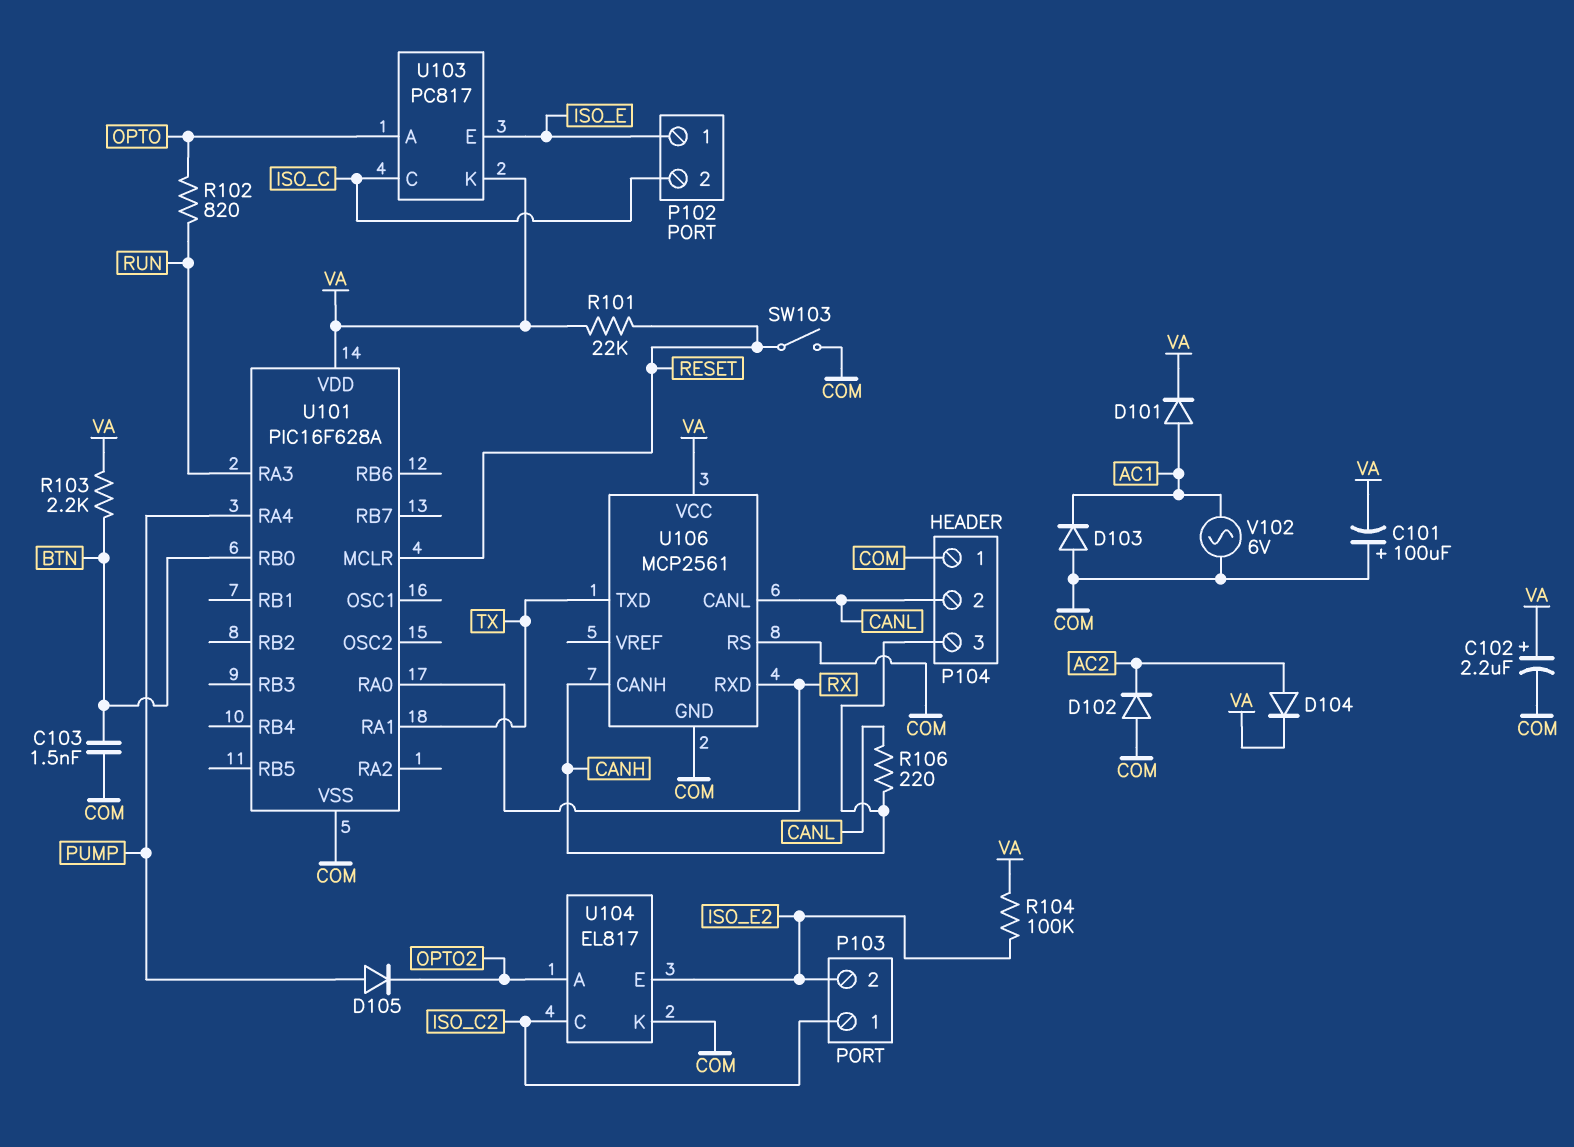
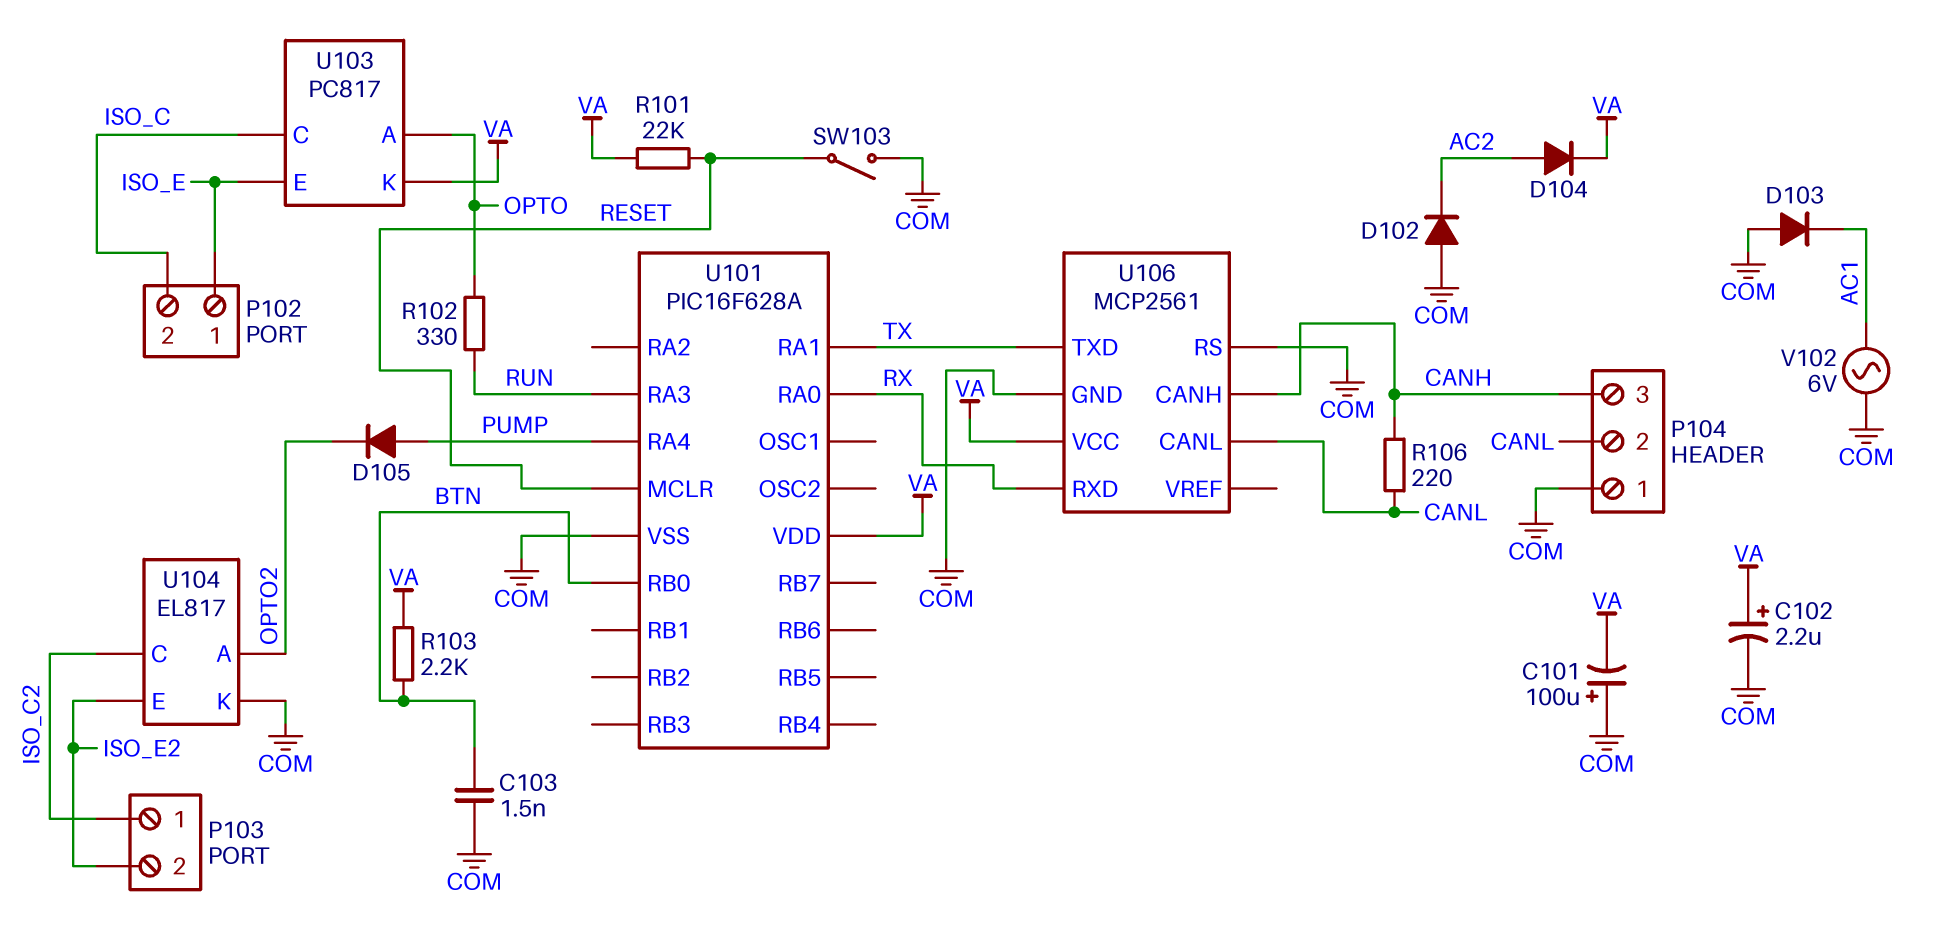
D101: diode (A AC1, K VA) -> none
R102: 820 (OPTO, RUN) -> 330 (OPTO, RUN)
R104: 100k (ISO_E2, VA) -> none

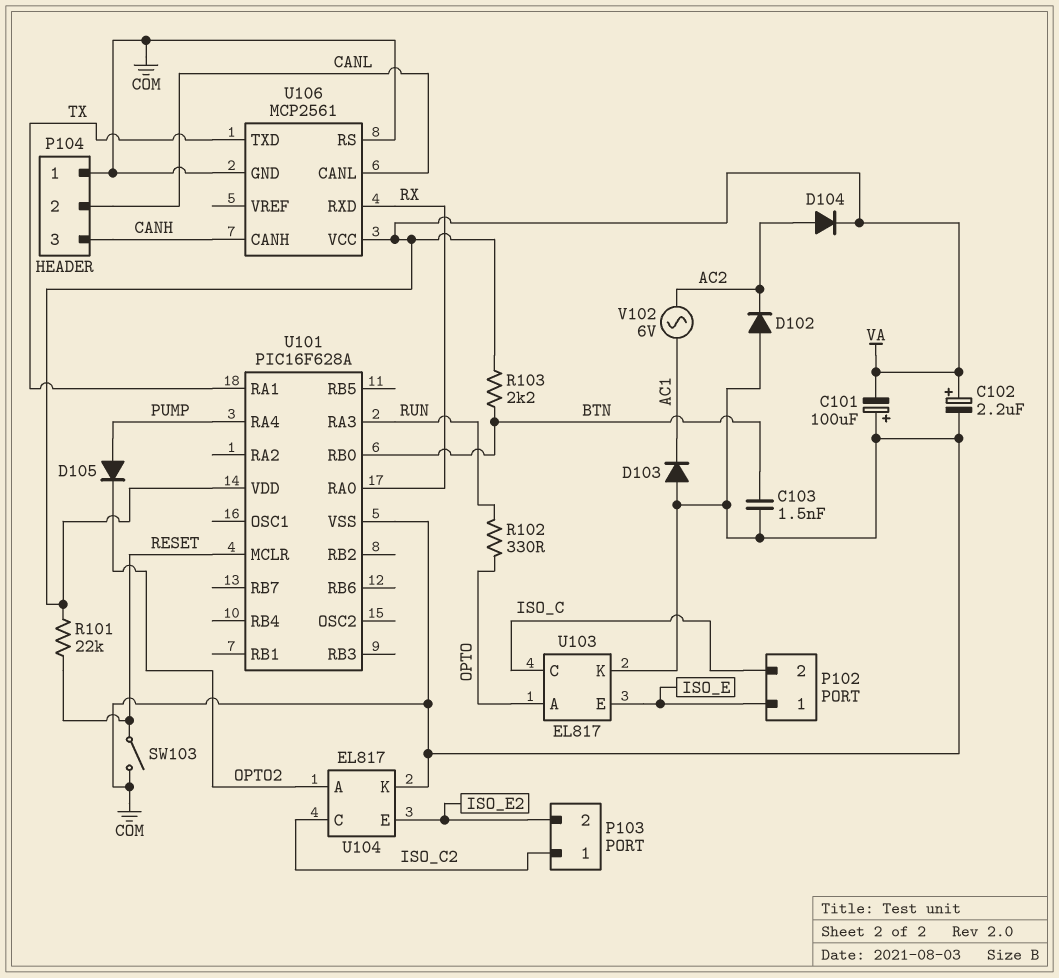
R106: 220 (CANH, CANL) -> none
U103: PC817 -> EL817
U103 pin K: VA -> COM
V102: AC 6V (AC1, COM) -> AC 6V (AC1, AC2)

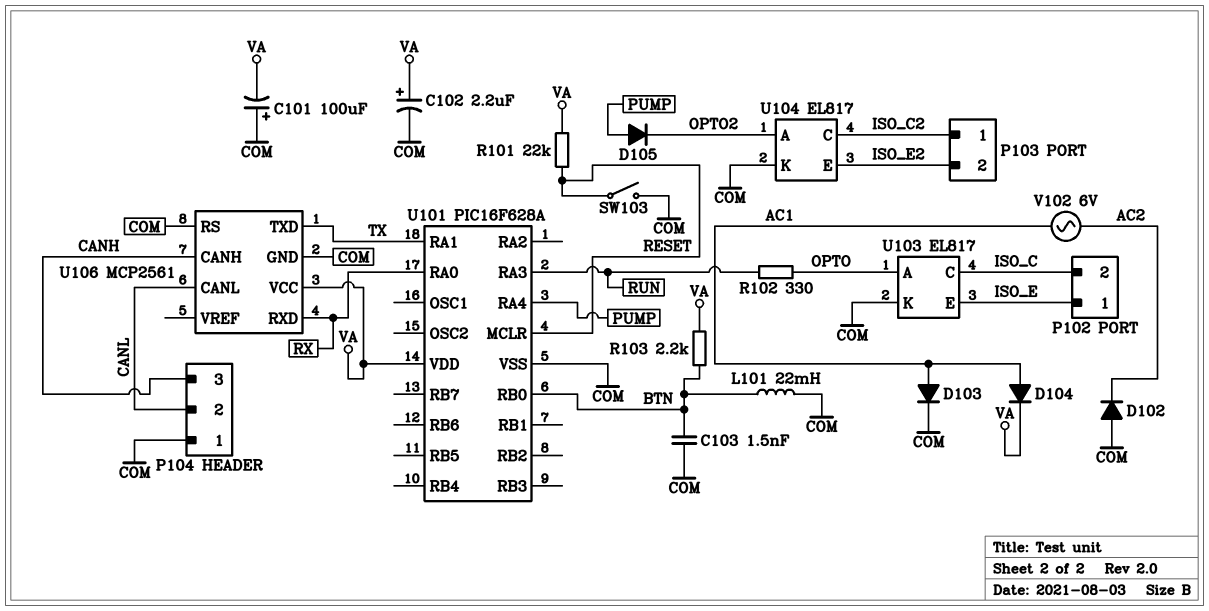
D103: diode (A COM, K AC1) -> diode (A AC1, K COM)
D104: diode (A AC2, K VA) -> diode (A AC1, K VA)
L101: none -> 22mH (BTN, COM)

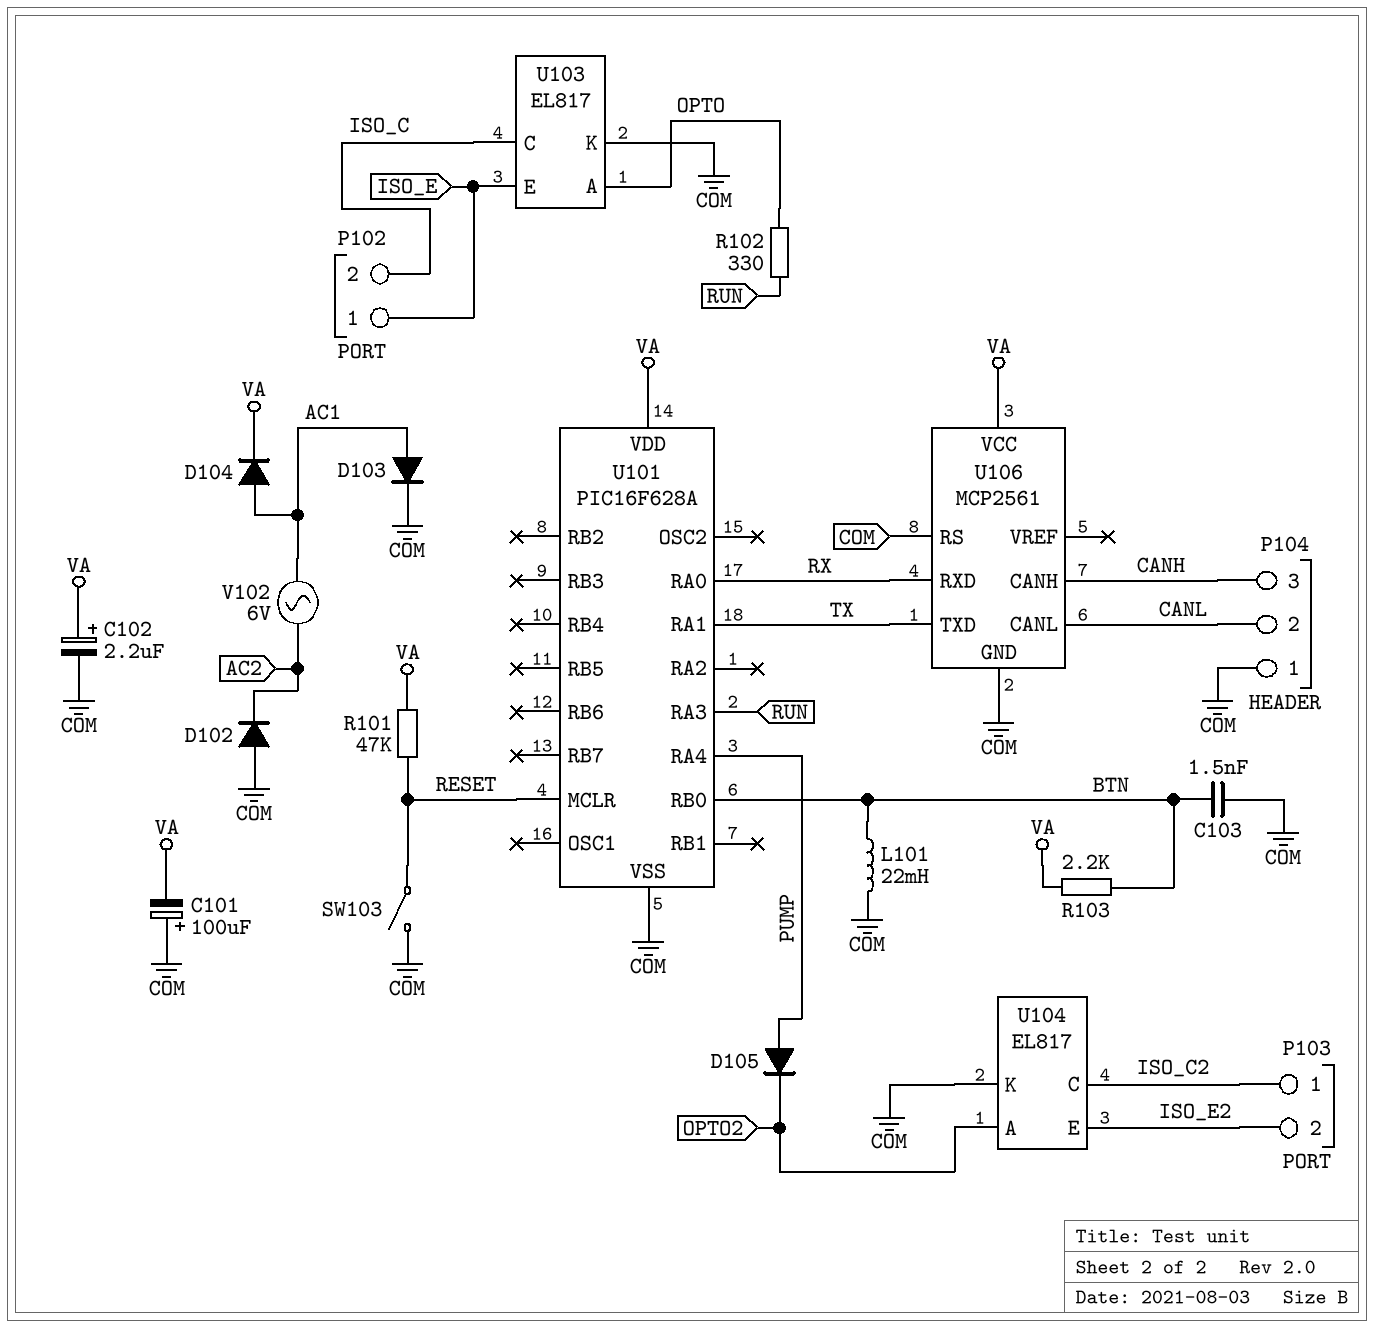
R101: 22k (RESET, VA) -> 47k (RESET, VA)

